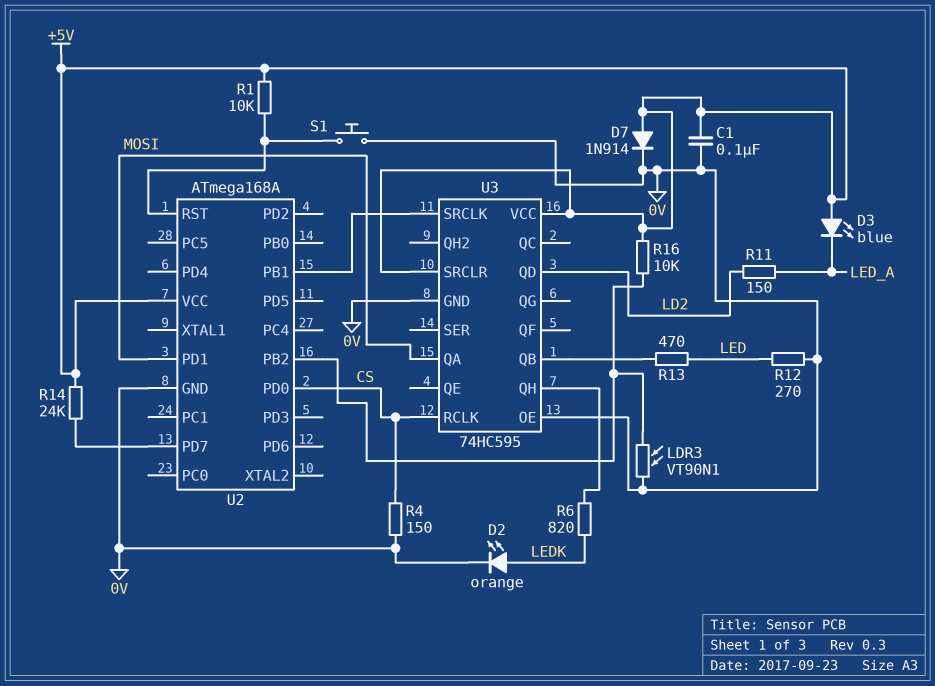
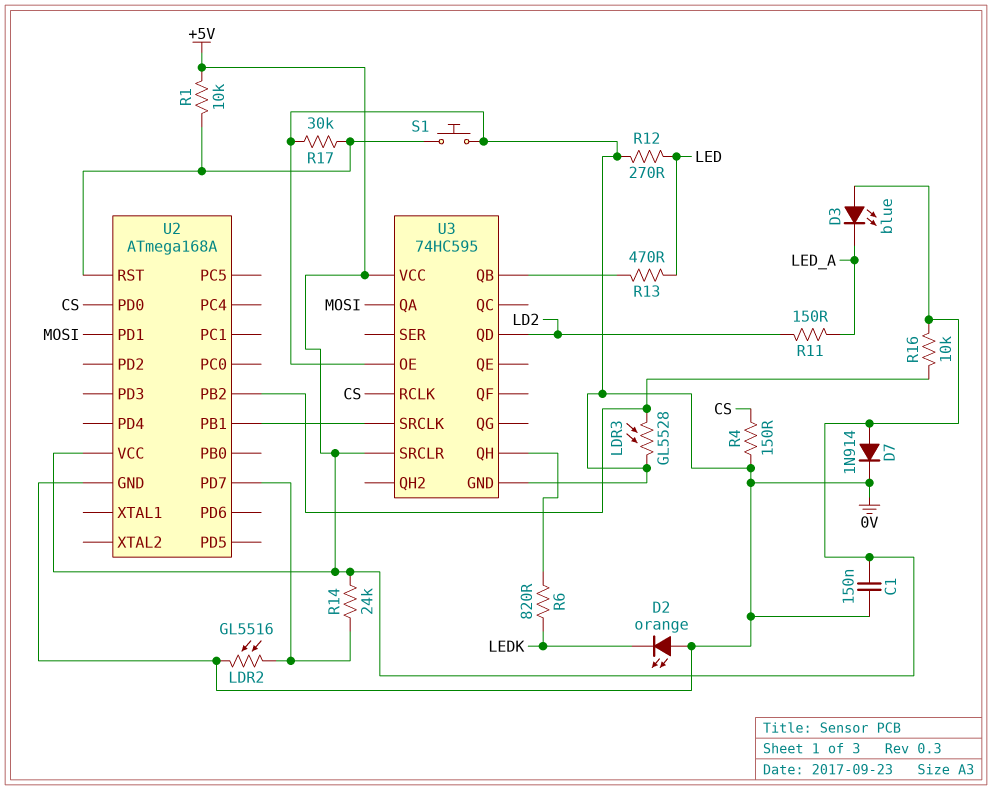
C1: 100nF (+5V, 0V) -> 150nF (+5V, 0V)
D2: LED orange (A LEDK, K 0V) -> LED orange (A 0V, K LEDK)
LDR2: none -> GL5516 (0V, U2/PD7)
LDR3: VT90N1 (0V, U2/PB2) -> GL5528 (0V, U2/PB2)
R17: none -> 30k (0V, U2/RST)

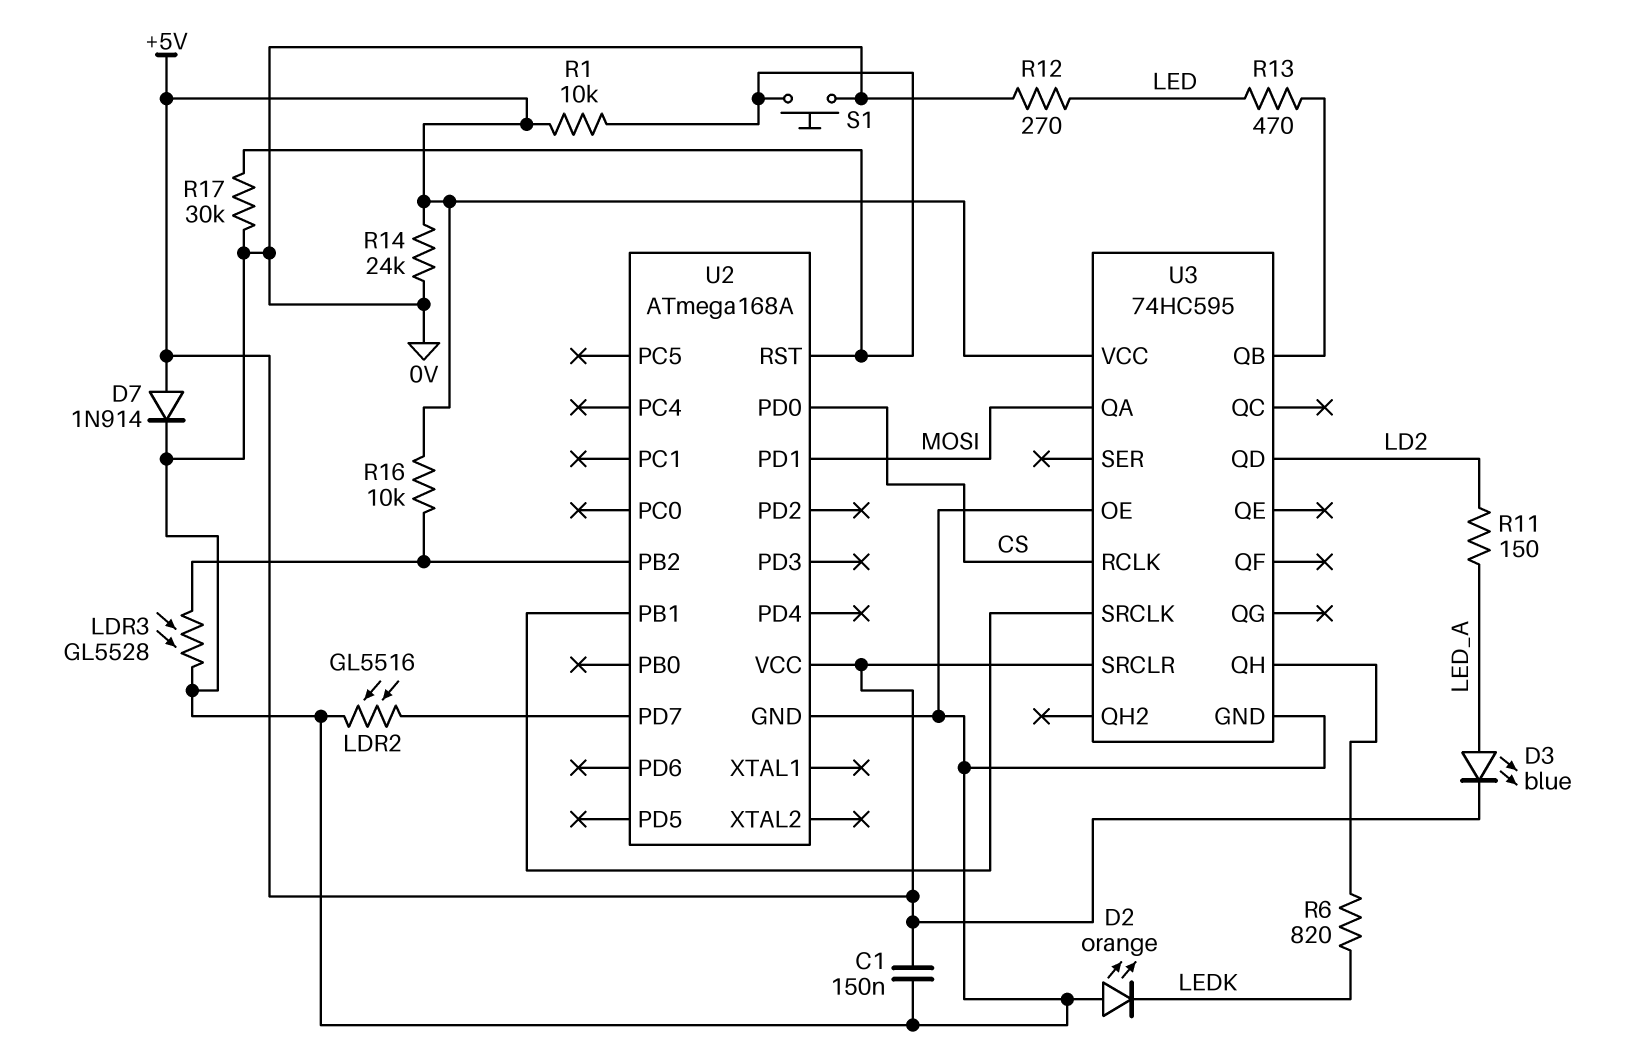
D3: LED blue (A +5V, K LED_A) -> LED blue (A LED_A, K +5V)
R4: 150 (0V, CS) -> none
R14: 24k (+5V, U2/PD7) -> 24k (+5V, 0V)

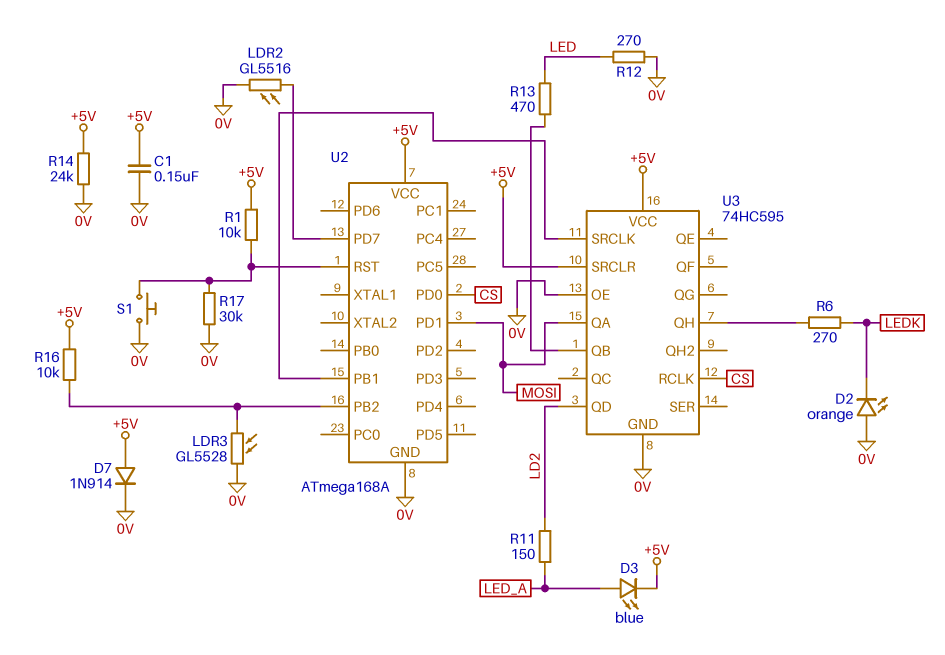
R6: 820 (LEDK, U3/QH) -> 270 (LEDK, U3/QH)

